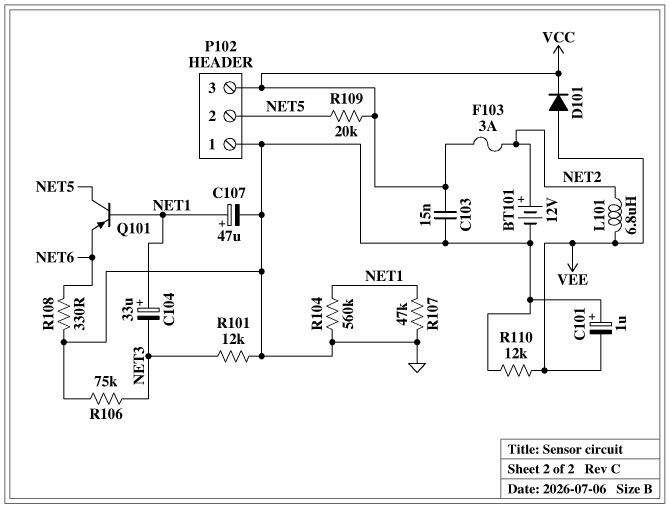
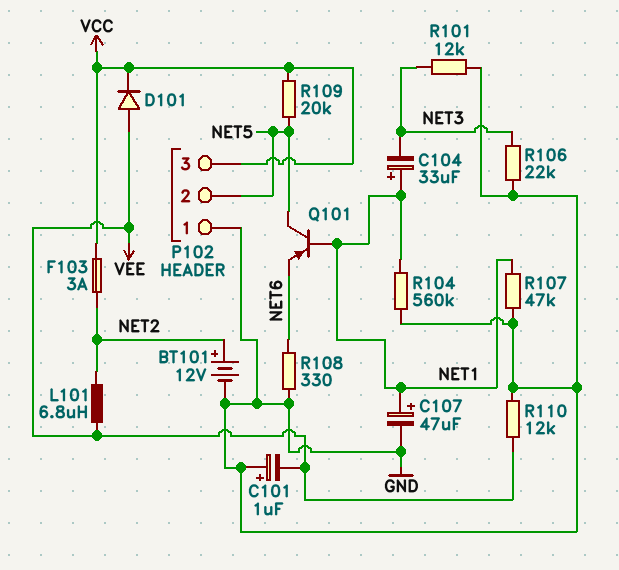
C103: 15nF (GND, VCC) -> none
R106: 75k (GND, NET3) -> 22k (GND, NET3)

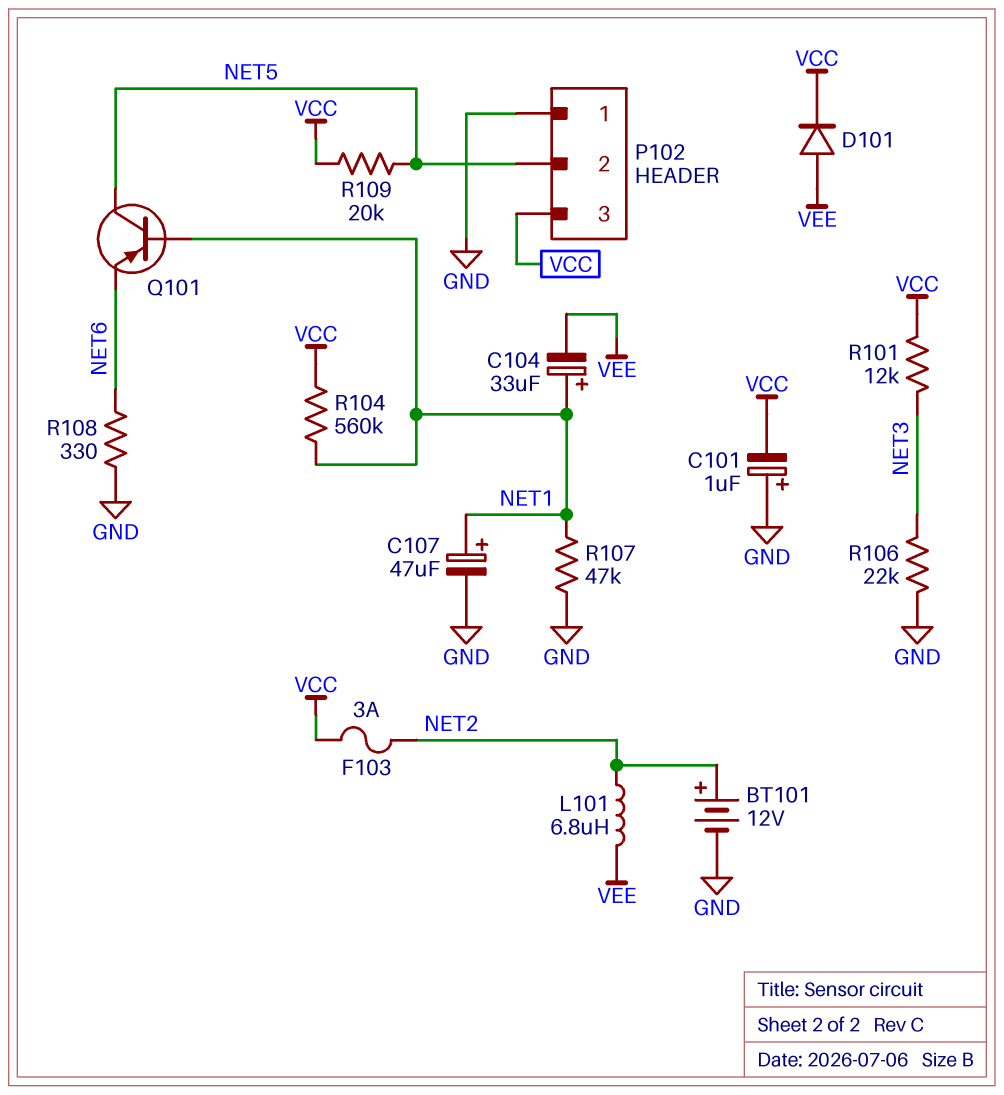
C101: 1uF (plus GND, minus VEE) -> 1uF (plus GND, minus VCC)
C104: 33uF (plus NET1, minus NET3) -> 33uF (plus NET1, minus VEE)
R101: 12k (GND, NET3) -> 12k (NET3, VCC)
R104: 560k (GND, NET1) -> 560k (NET1, VCC)
R110: 12k (GND, VEE) -> none

